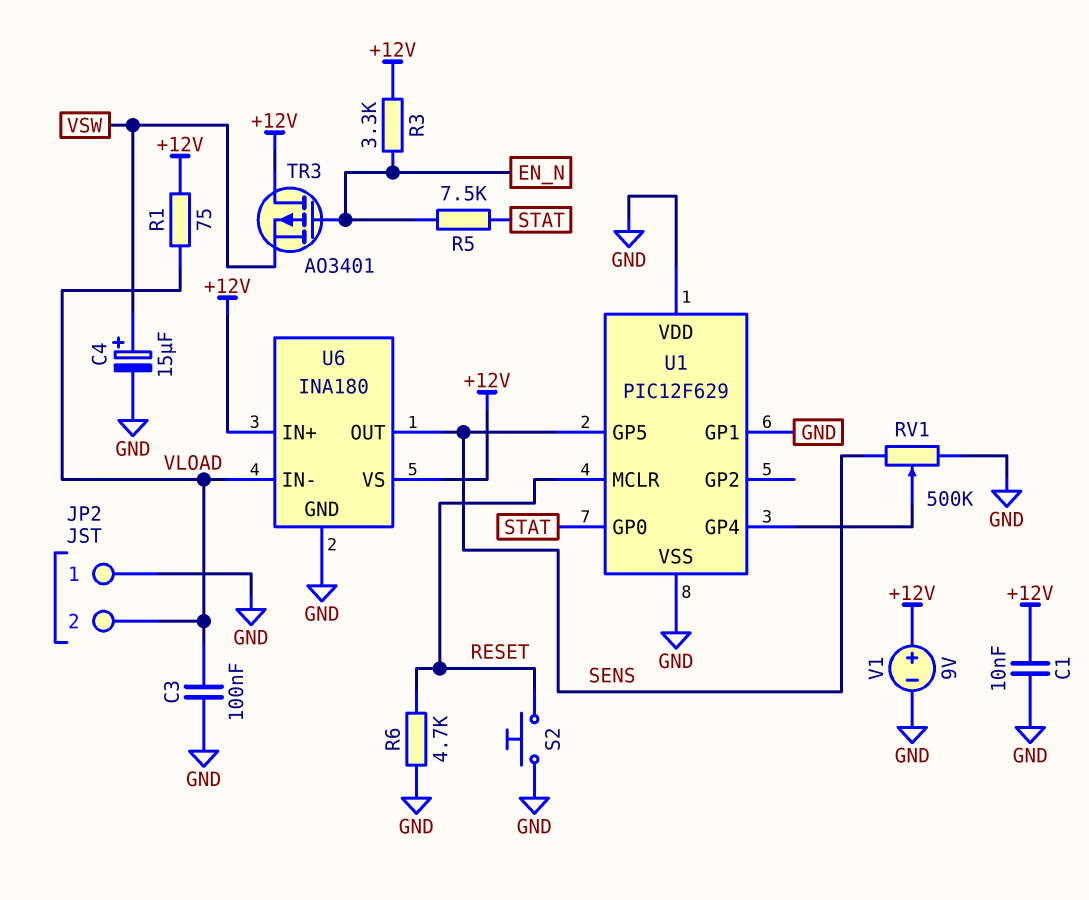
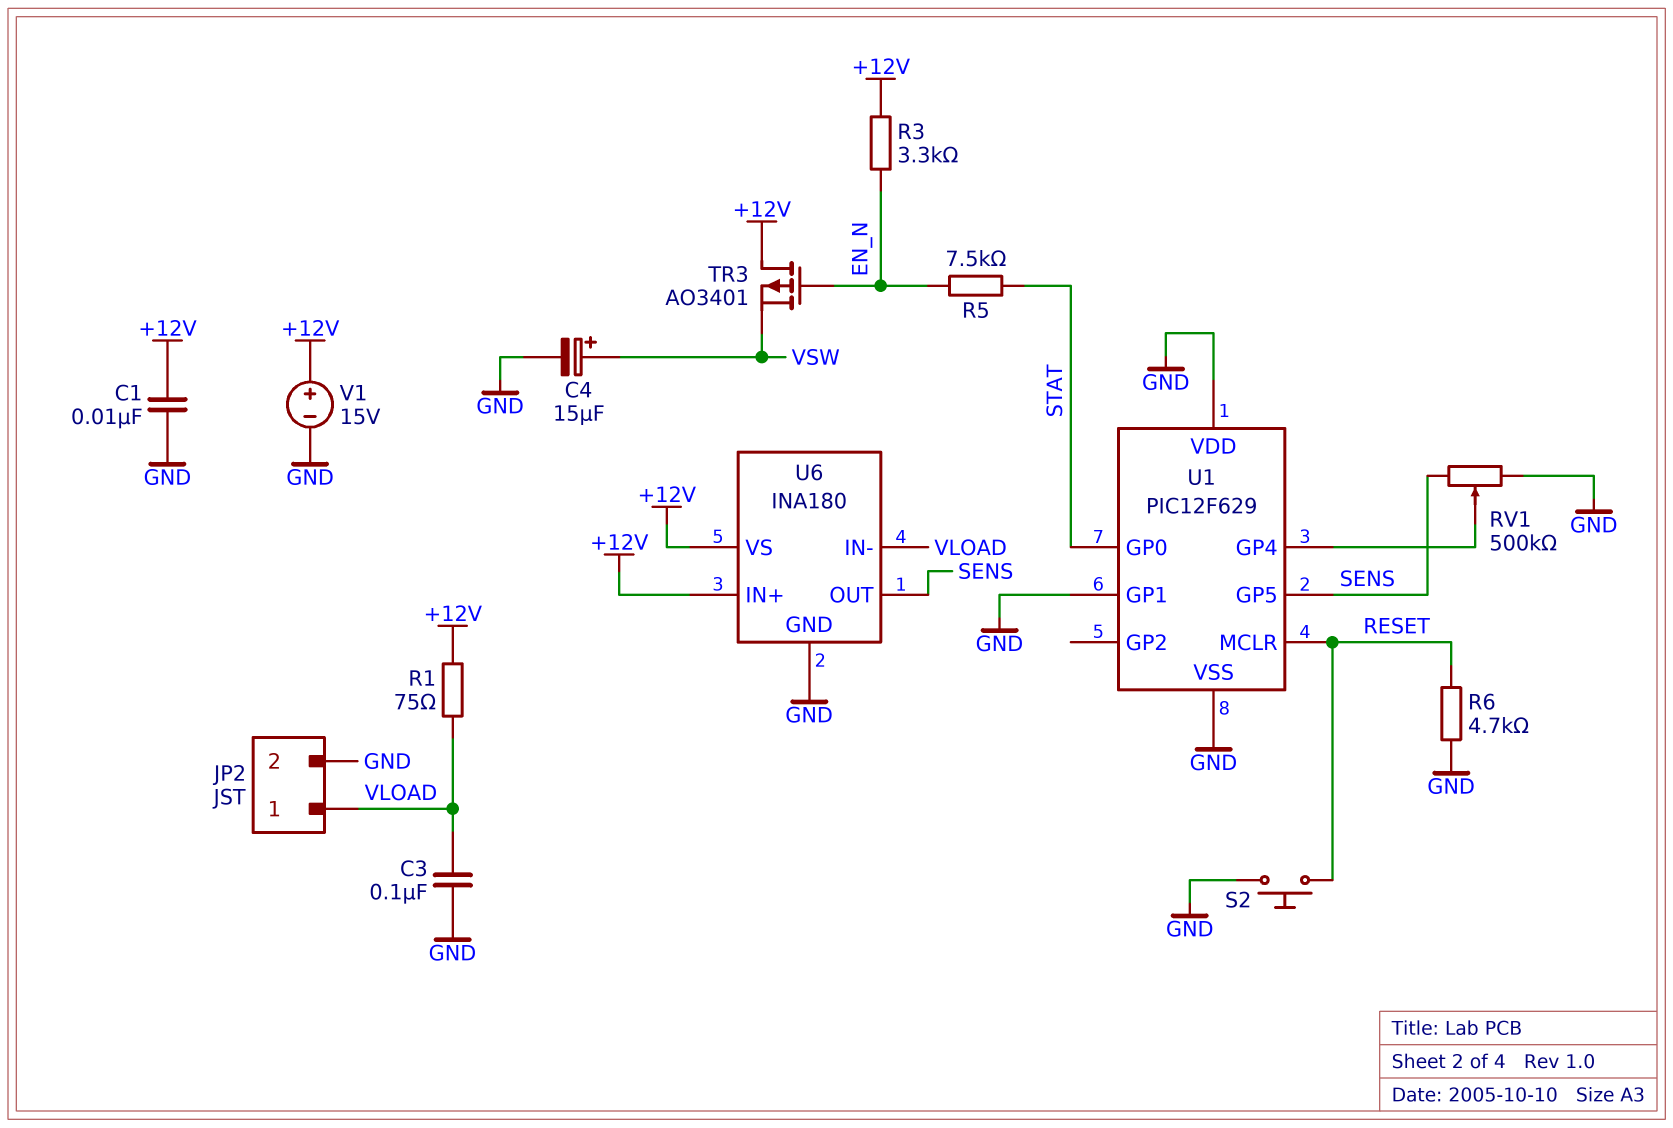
JP2 pin 1: GND -> VLOAD
JP2 pin 2: VLOAD -> GND
V1: 9V (plus +12V, minus GND) -> 15V (plus +12V, minus GND)

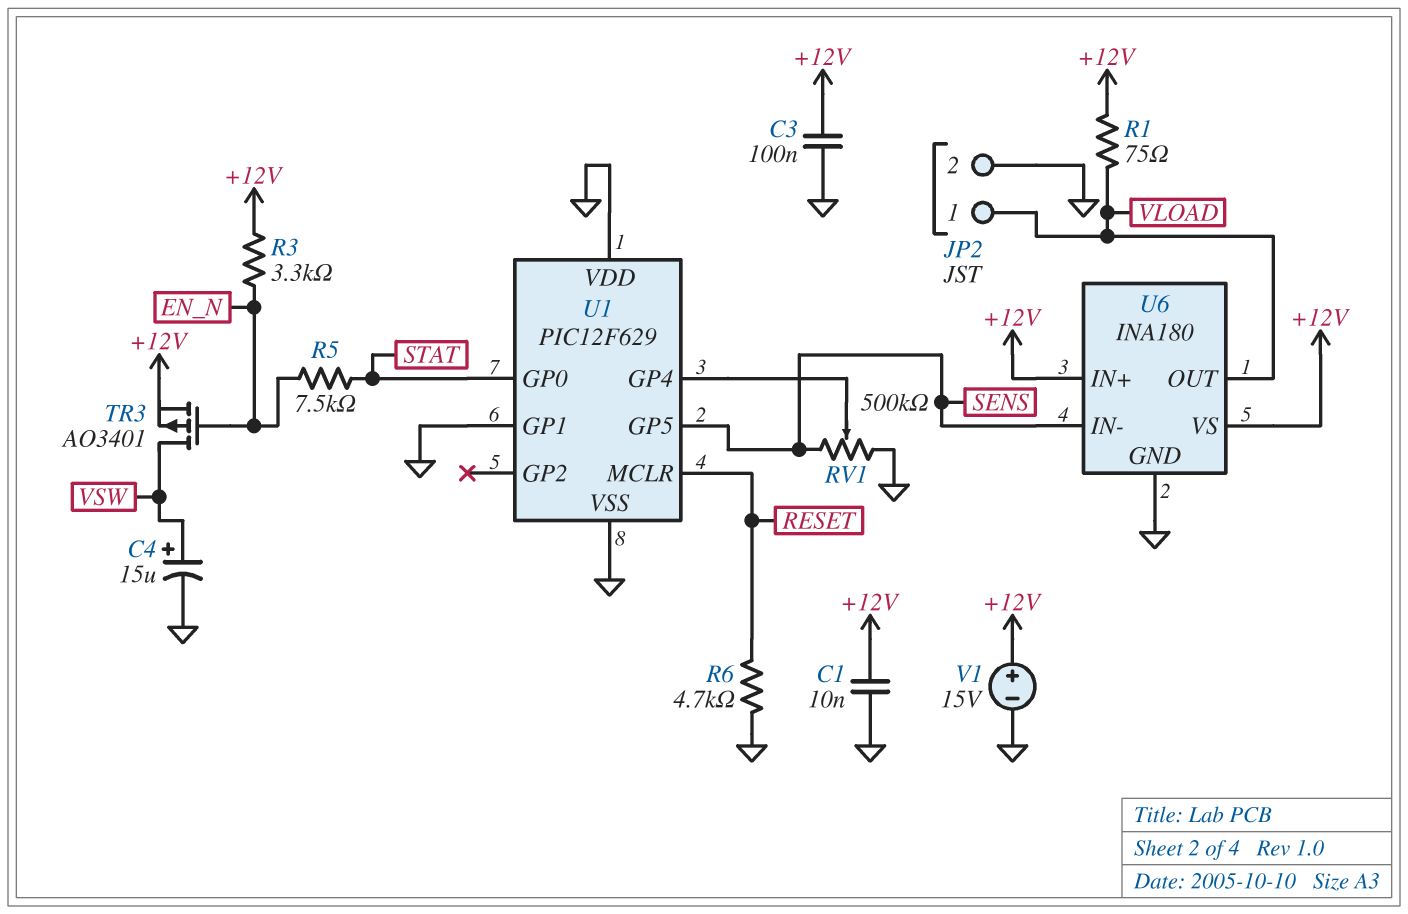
C3: 100nF (GND, VLOAD) -> 100nF (+12V, GND)
S2: button (GND, RESET) -> none
TR3: PMOS AO3401 (G EN_N, D +12V, S VSW) -> PMOS AO3401 (G EN_N, D VSW, S +12V)
U6 pin IN-: VLOAD -> SENS
U6 pin OUT: SENS -> VLOAD

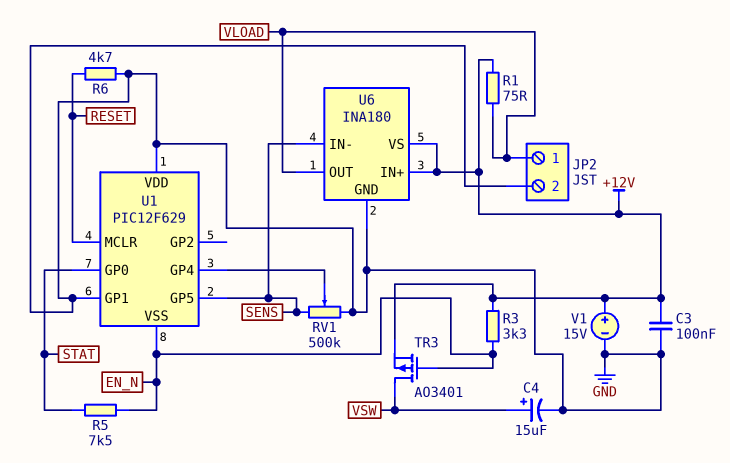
C1: 10nF (+12V, GND) -> none
U1 pin VSS: GND -> EN_N

